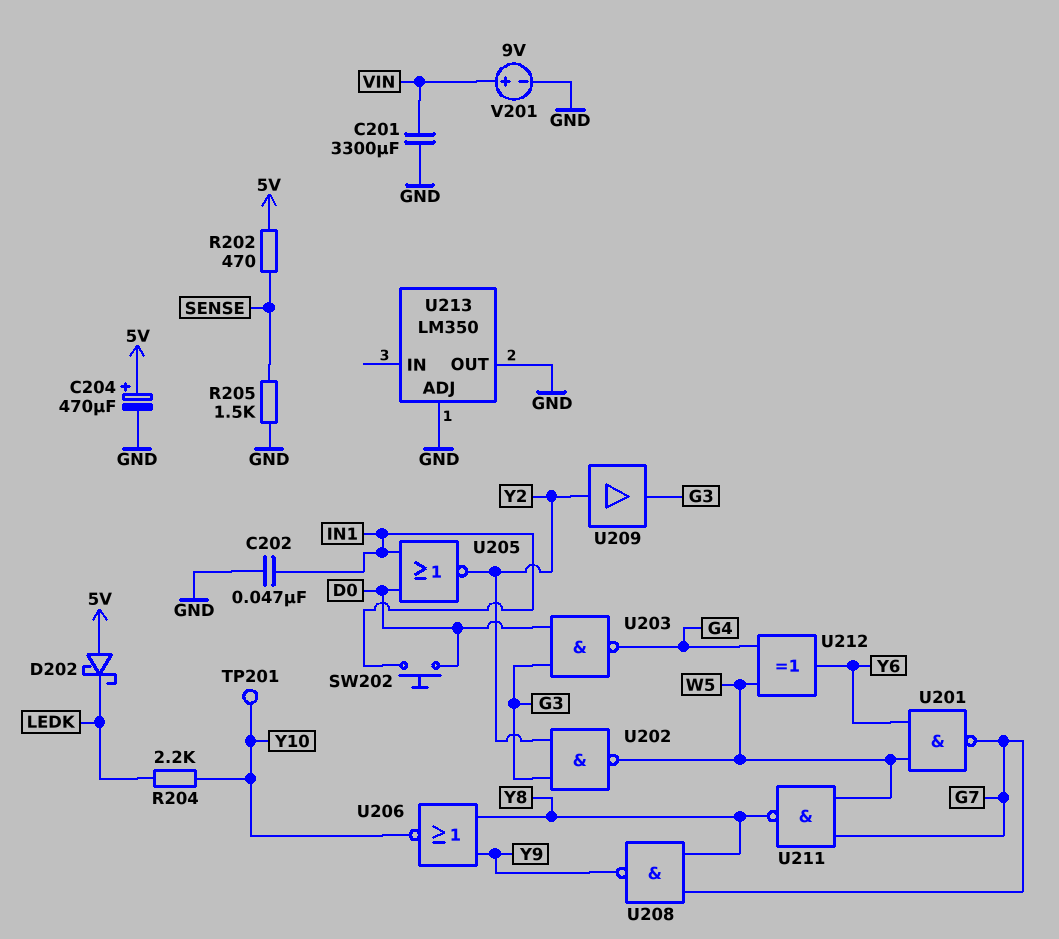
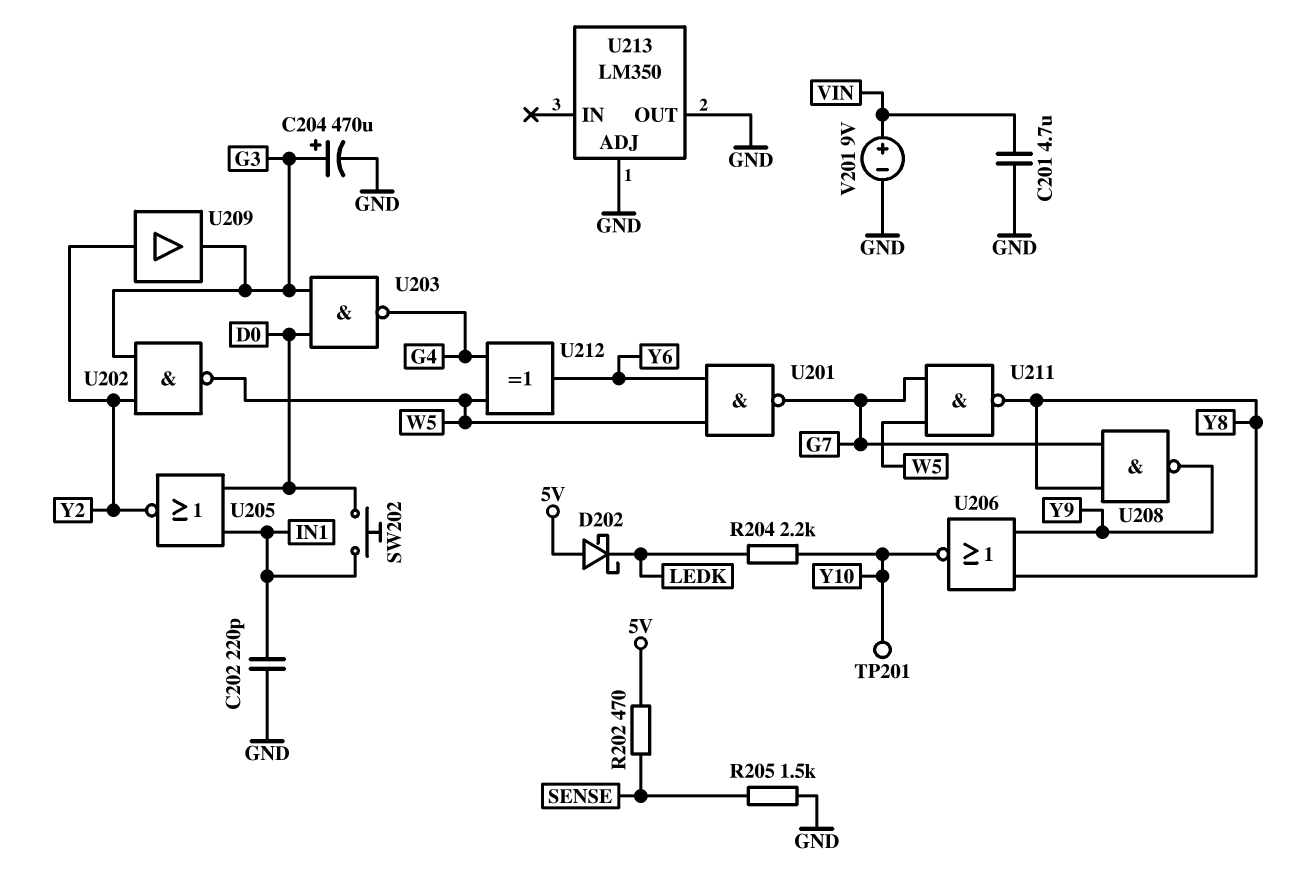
C201: 3300uF (GND, VIN) -> 4.7uF (GND, VIN)
C202: 47nF (GND, IN1) -> 220pF (GND, IN1)
C204: 470uF (plus 5V, minus GND) -> 470uF (plus G3, minus GND)

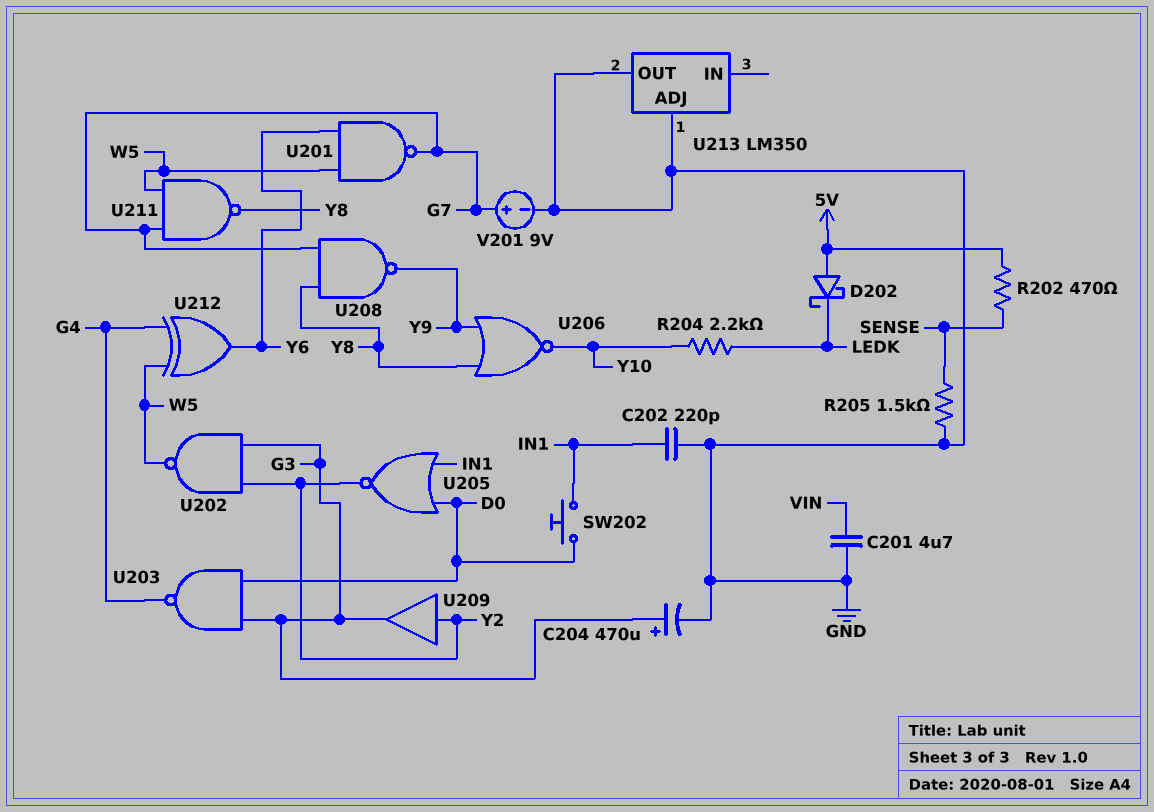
TP201: test point (Y10) -> none
V201: 9V (plus VIN, minus GND) -> 9V (plus G7, minus GND)

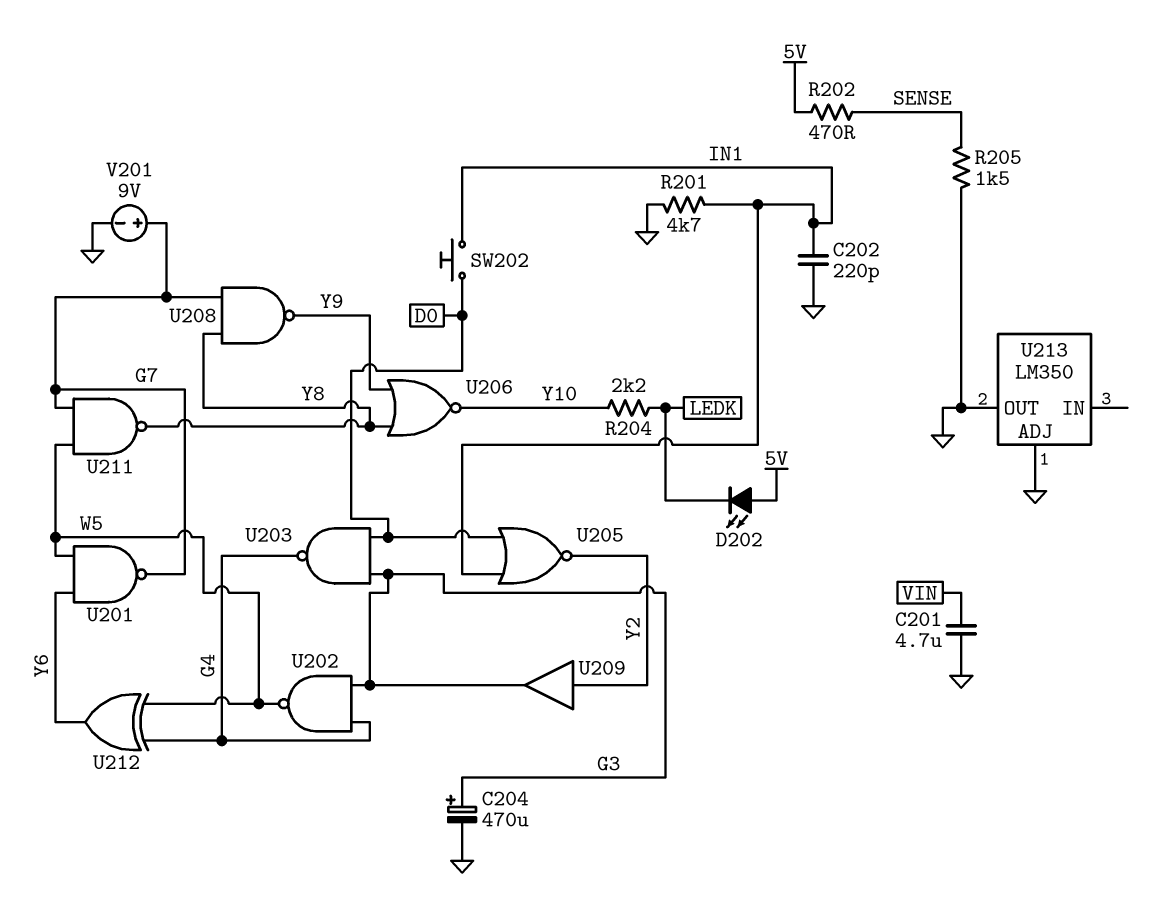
D202: schottky (A 5V, K LEDK) -> LED (A 5V, K LEDK)
R201: none -> 4.7k (GND, IN1)
U202: NAND (in G3, in Y2, out W5) -> NAND (in G3, in G4, out W5)

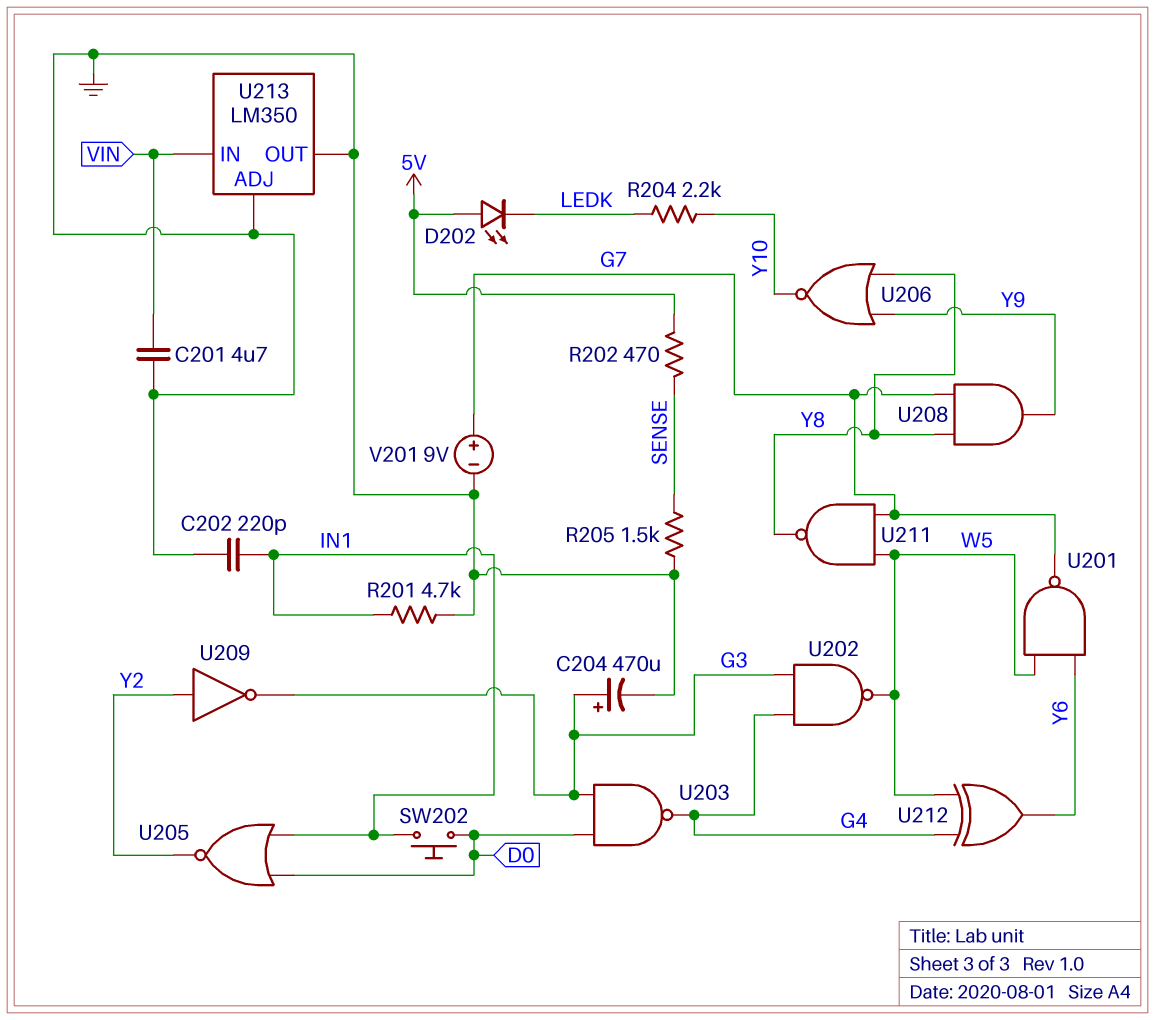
U208: NAND (in G7, in Y8, out Y9) -> AND (in G7, in Y8, out Y9)
U209: buffer (in Y2, out G3) -> NOT (in Y2, out G3)
U213 pin IN: none -> VIN

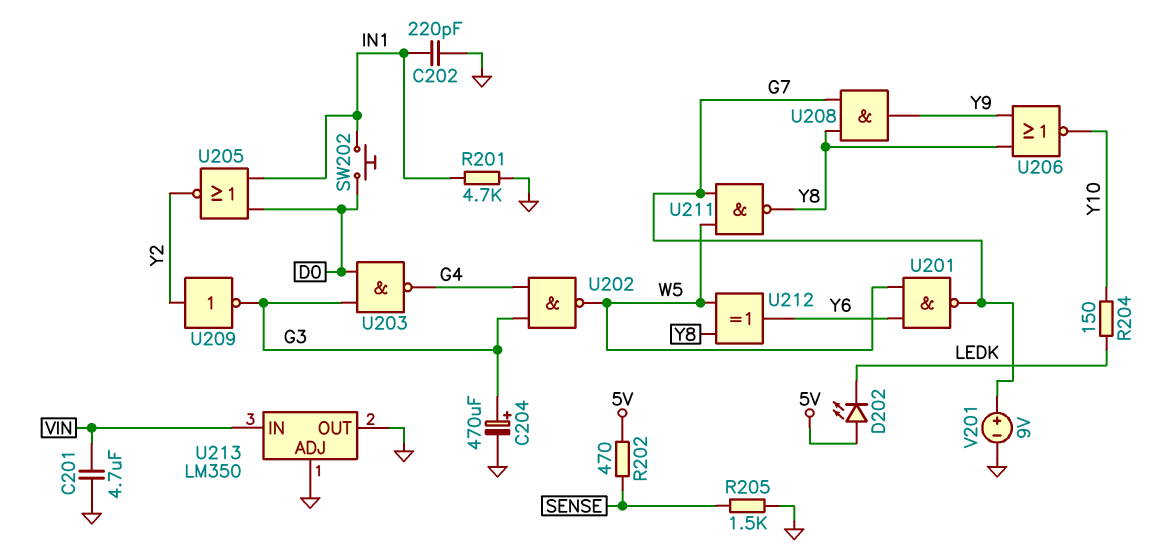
R204: 2.2k (LEDK, Y10) -> 150 (LEDK, Y10)
U212: XOR (in G4, in W5, out Y6) -> XOR (in W5, in Y8, out Y6)

